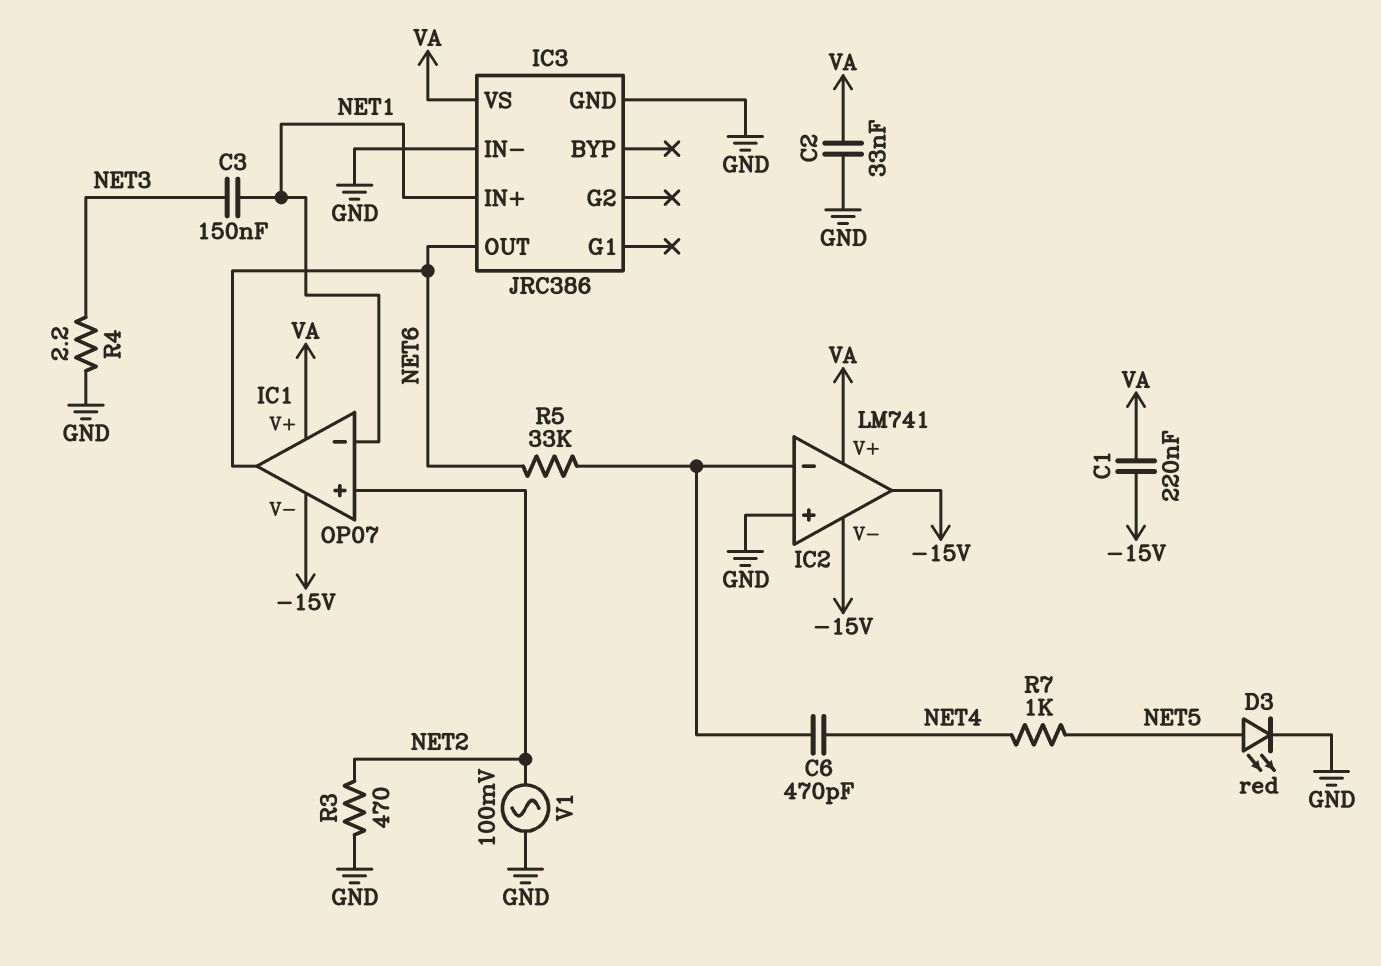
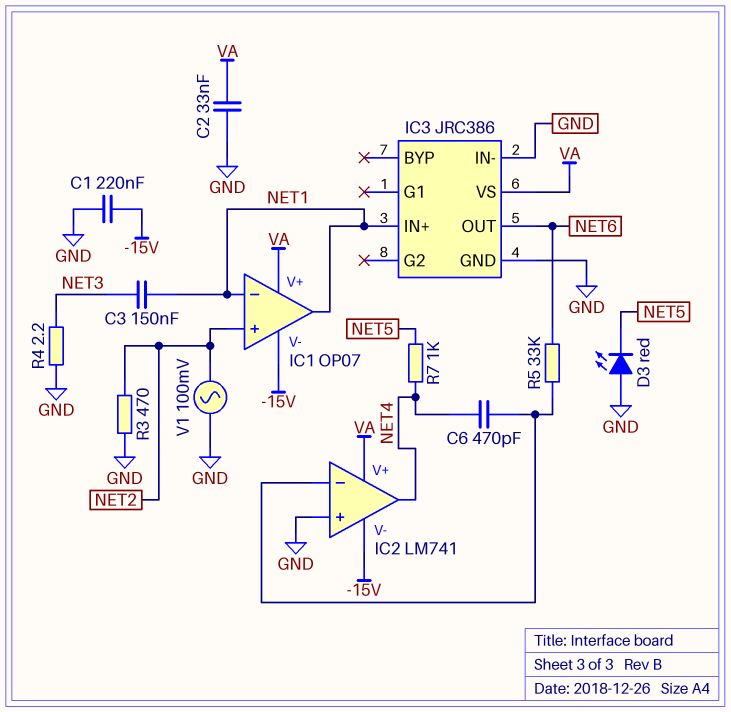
C1: 220nF (-15V, VA) -> 220nF (-15V, GND)
D3: LED red (A NET5, K GND) -> LED red (A GND, K NET5)
IC1 pin out: NET6 -> NET1
IC2 pin out: -15V -> NET4

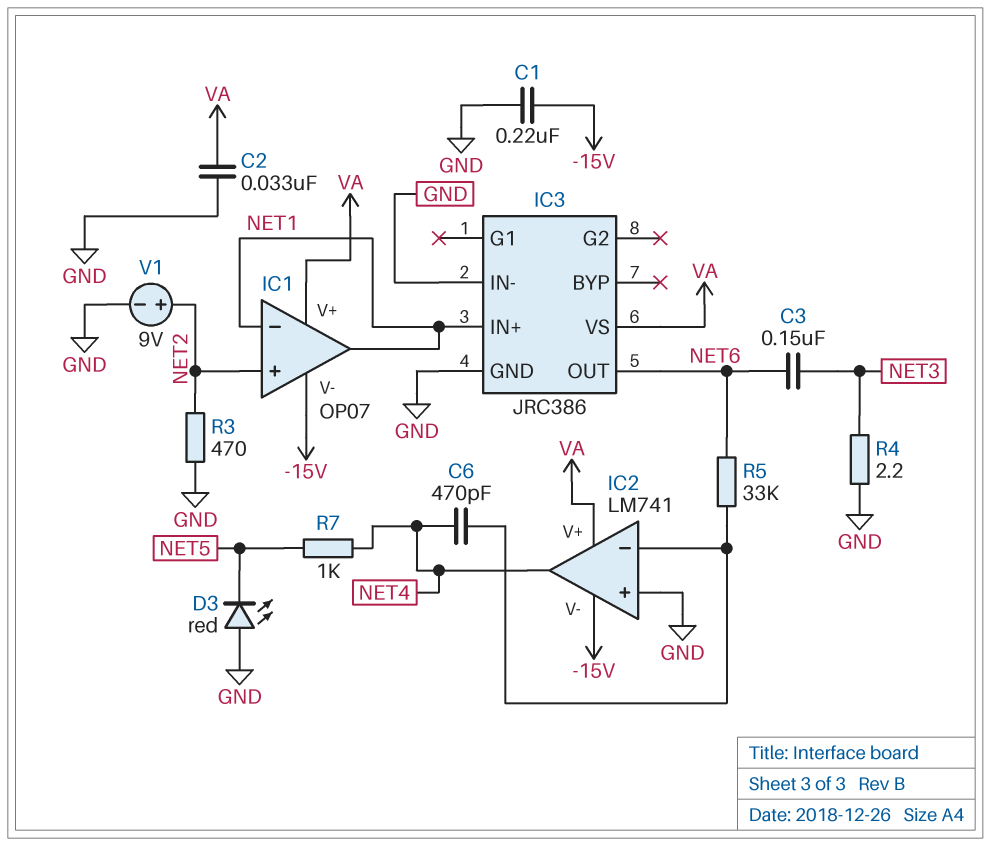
C3: 150nF (NET1, NET3) -> 150nF (NET3, NET6)
V1: AC 100mV (GND, NET2) -> 9V (plus NET2, minus GND)

